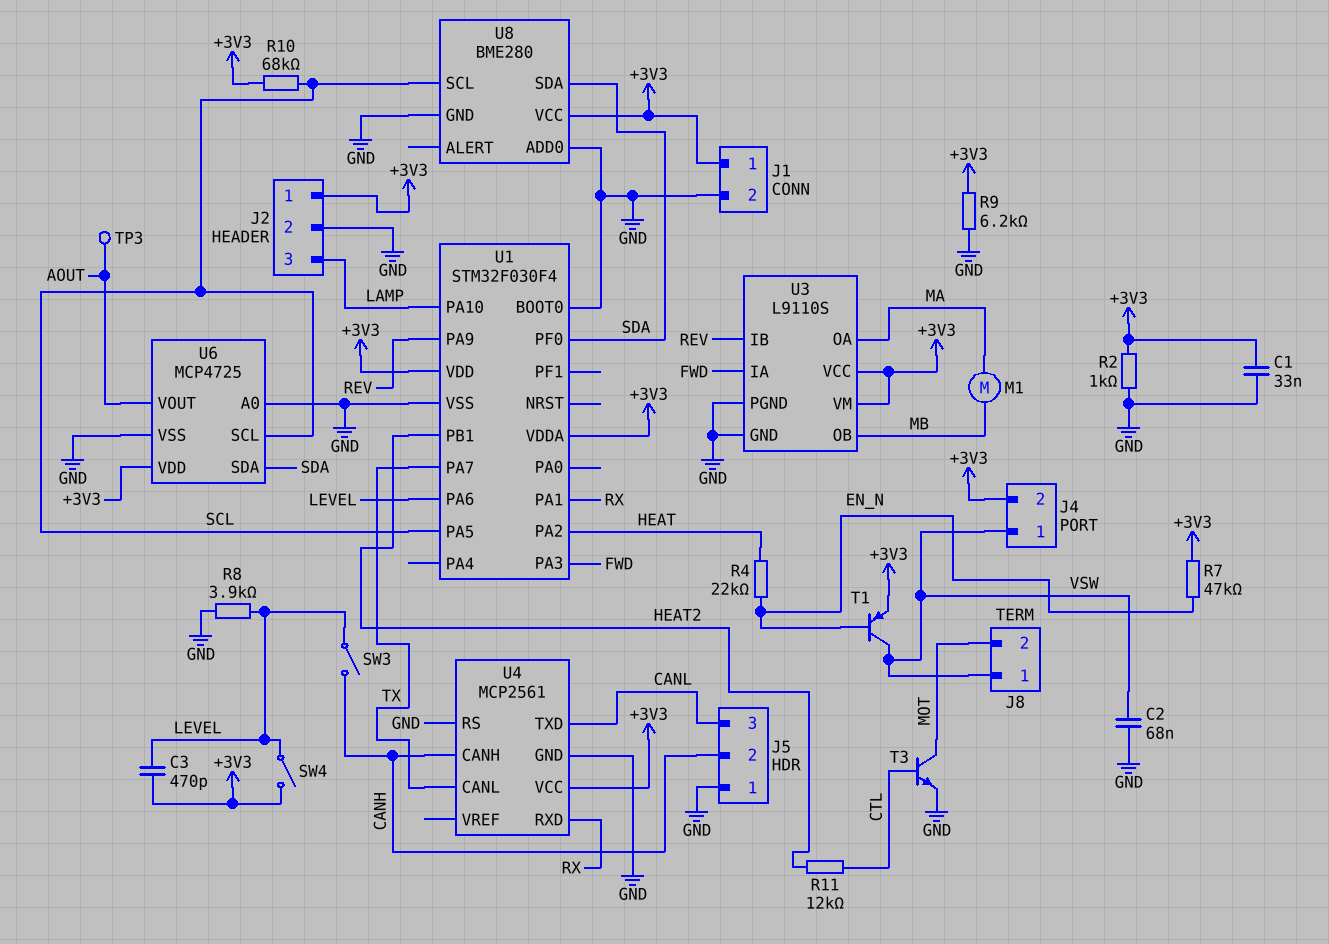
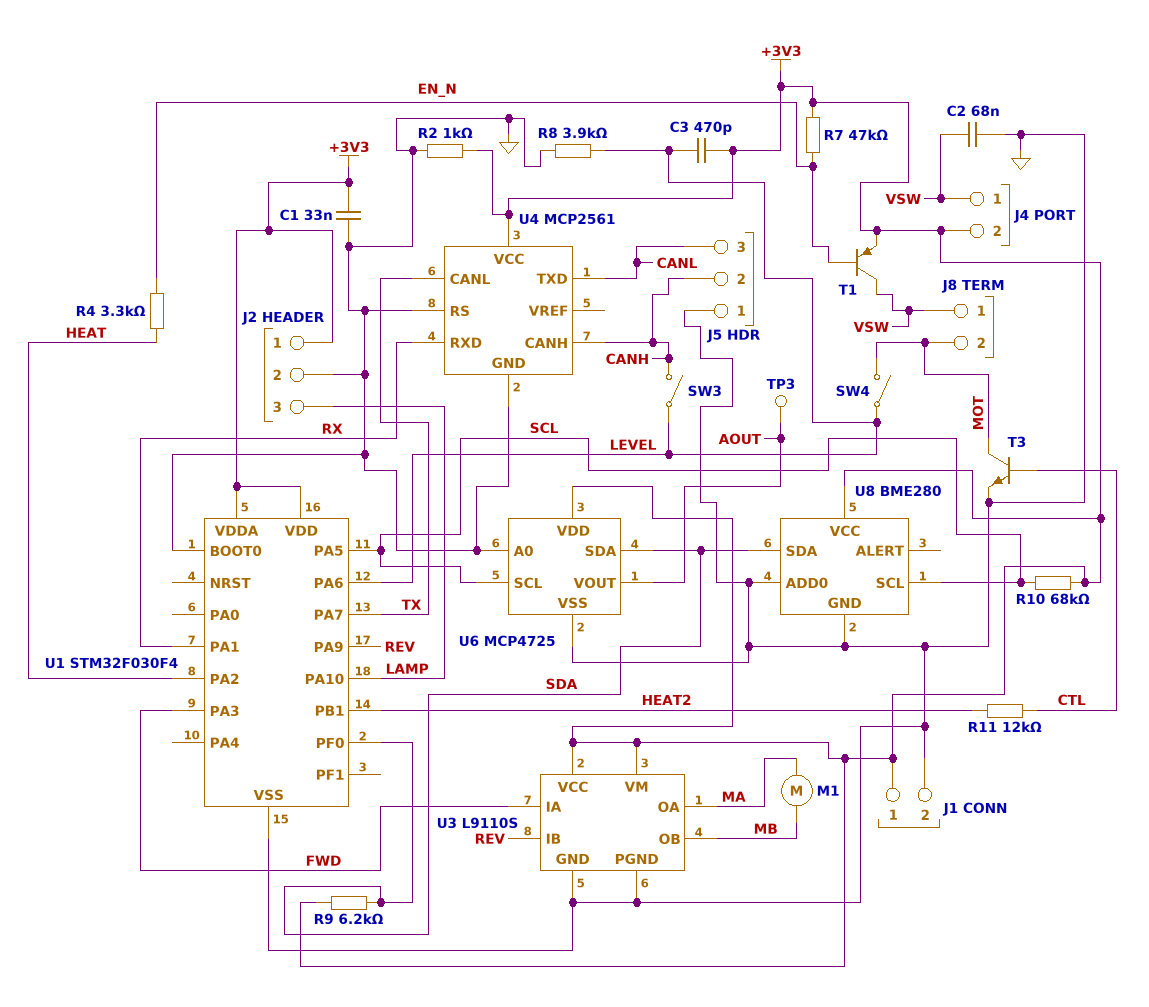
R4: 22k (EN_N, HEAT) -> 3.3k (EN_N, HEAT)
R9: 6.2k (+3V3, GND) -> 6.2k (+3V3, SDA)
SW4: switch (+3V3, LEVEL) -> switch (LEVEL, MOT)

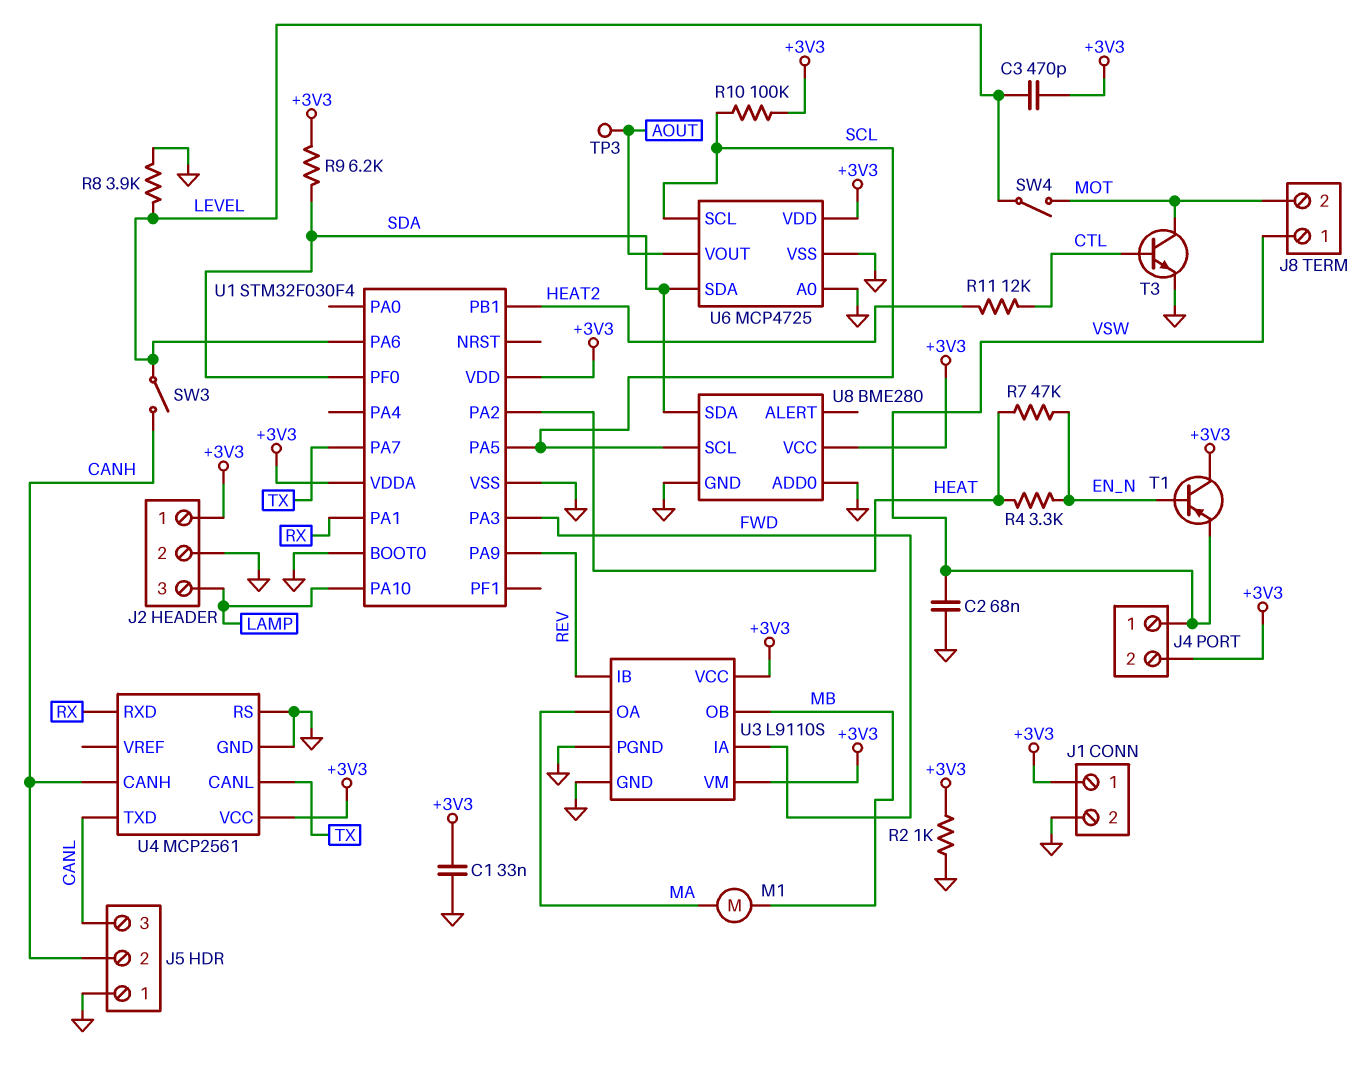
R7: 47k (+3V3, EN_N) -> 47k (EN_N, HEAT)
R10: 68k (+3V3, SCL) -> 100k (+3V3, SCL)
T1: PNP (B EN_N, C VSW, E +3V3) -> PNP (B EN_N, C +3V3, E VSW)

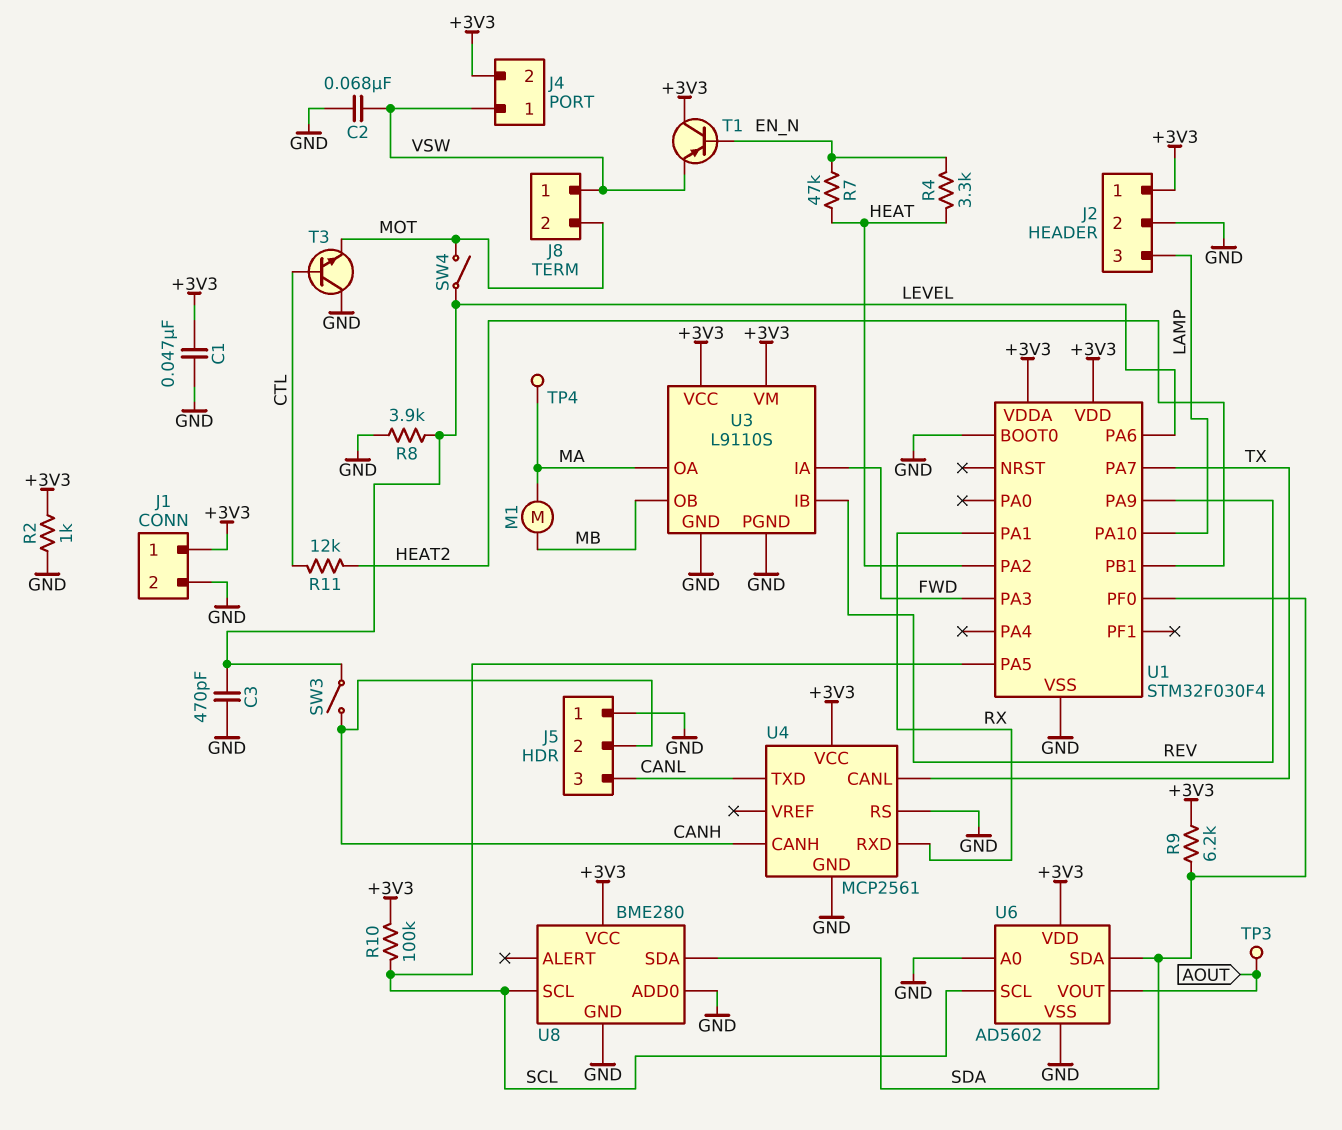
C1: 33nF (+3V3, GND) -> 47nF (+3V3, GND)
C3: 470pF (+3V3, LEVEL) -> 470pF (GND, LEVEL)
T3: NPN (B CTL, C MOT, E GND) -> NPN (B CTL, C GND, E MOT)
TP4: none -> test point (MA)
U6: MCP4725 -> AD5602

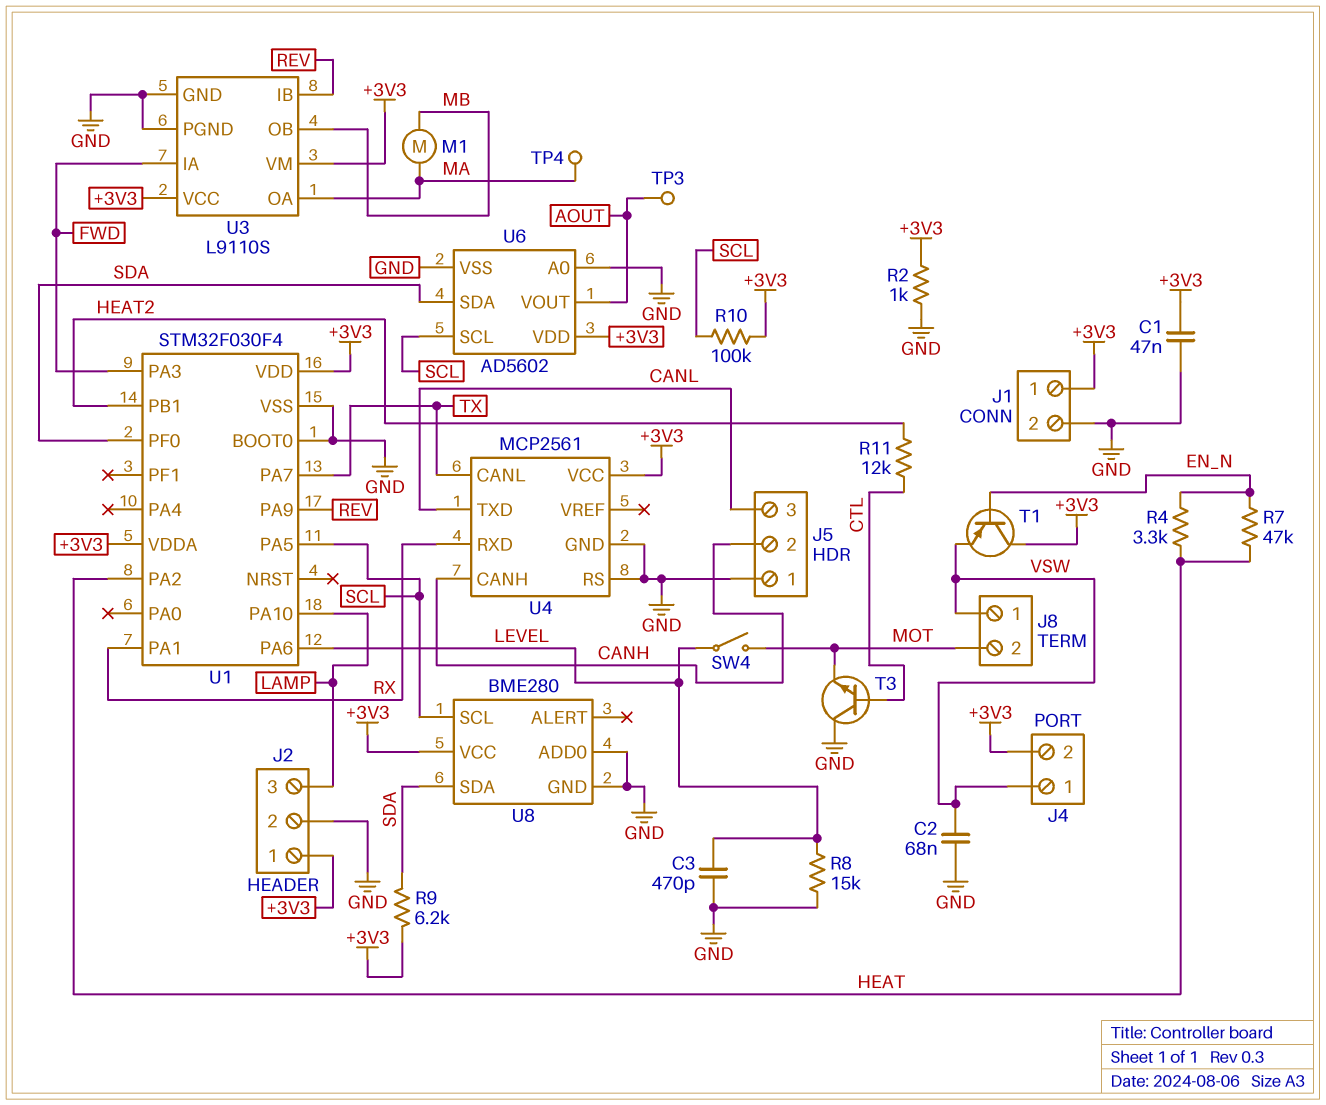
R8: 3.9k (GND, LEVEL) -> 15k (GND, LEVEL)
SW3: switch (CANH, LEVEL) -> none

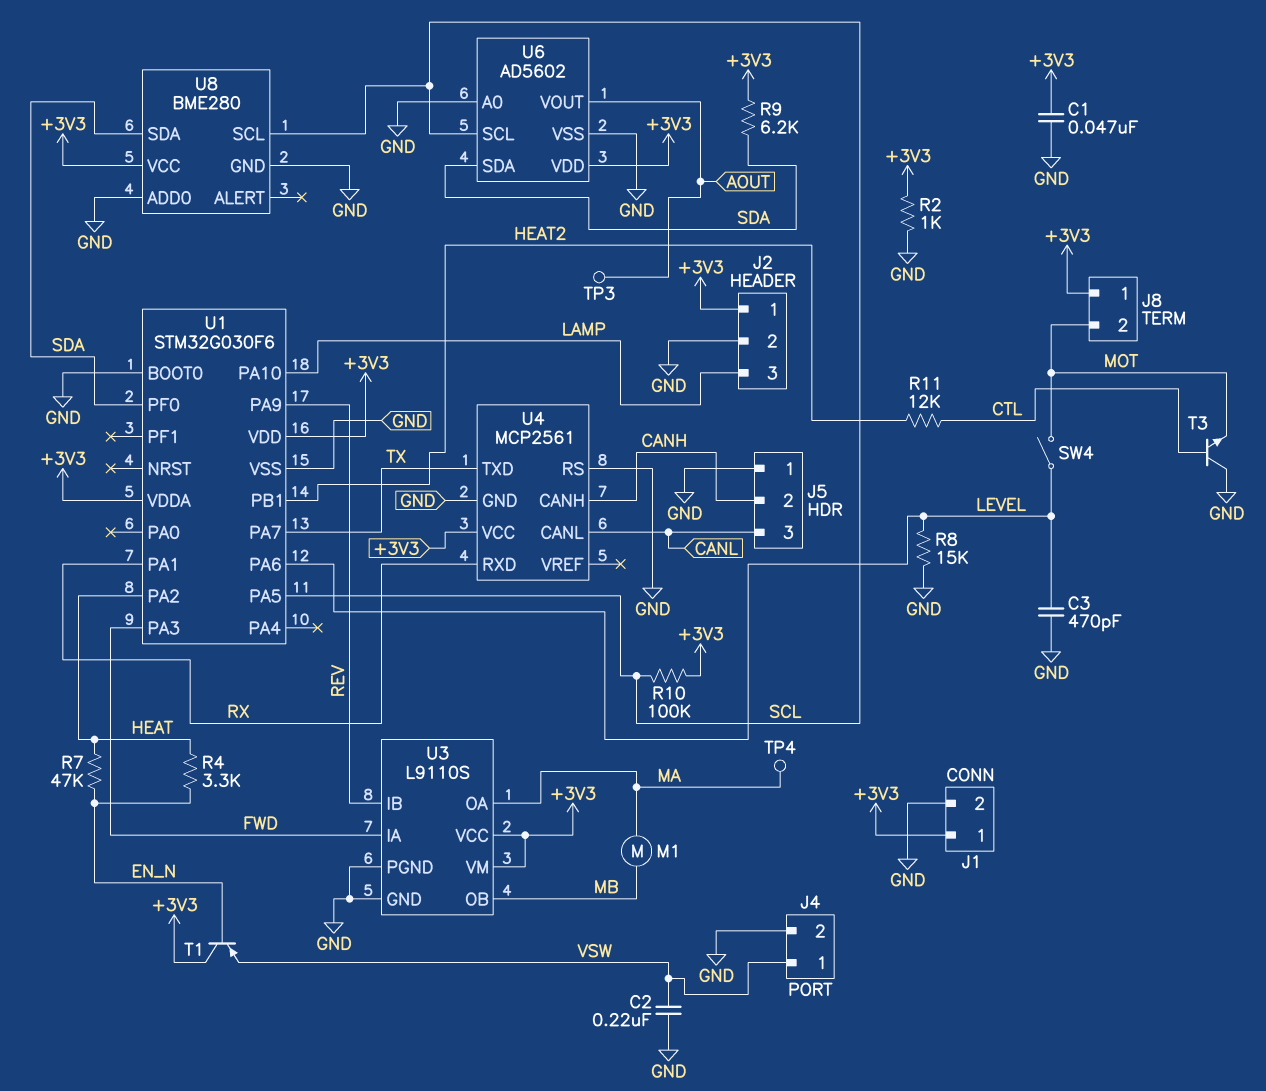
C2: 68nF (GND, VSW) -> 220nF (GND, VSW)
J4 pin 2: +3V3 -> GND
J8 pin 1: VSW -> +3V3
U1: STM32F030F4 -> STM32G030F6
U4 pin CANL: TX -> CANL
U4 pin TXD: CANL -> TX

